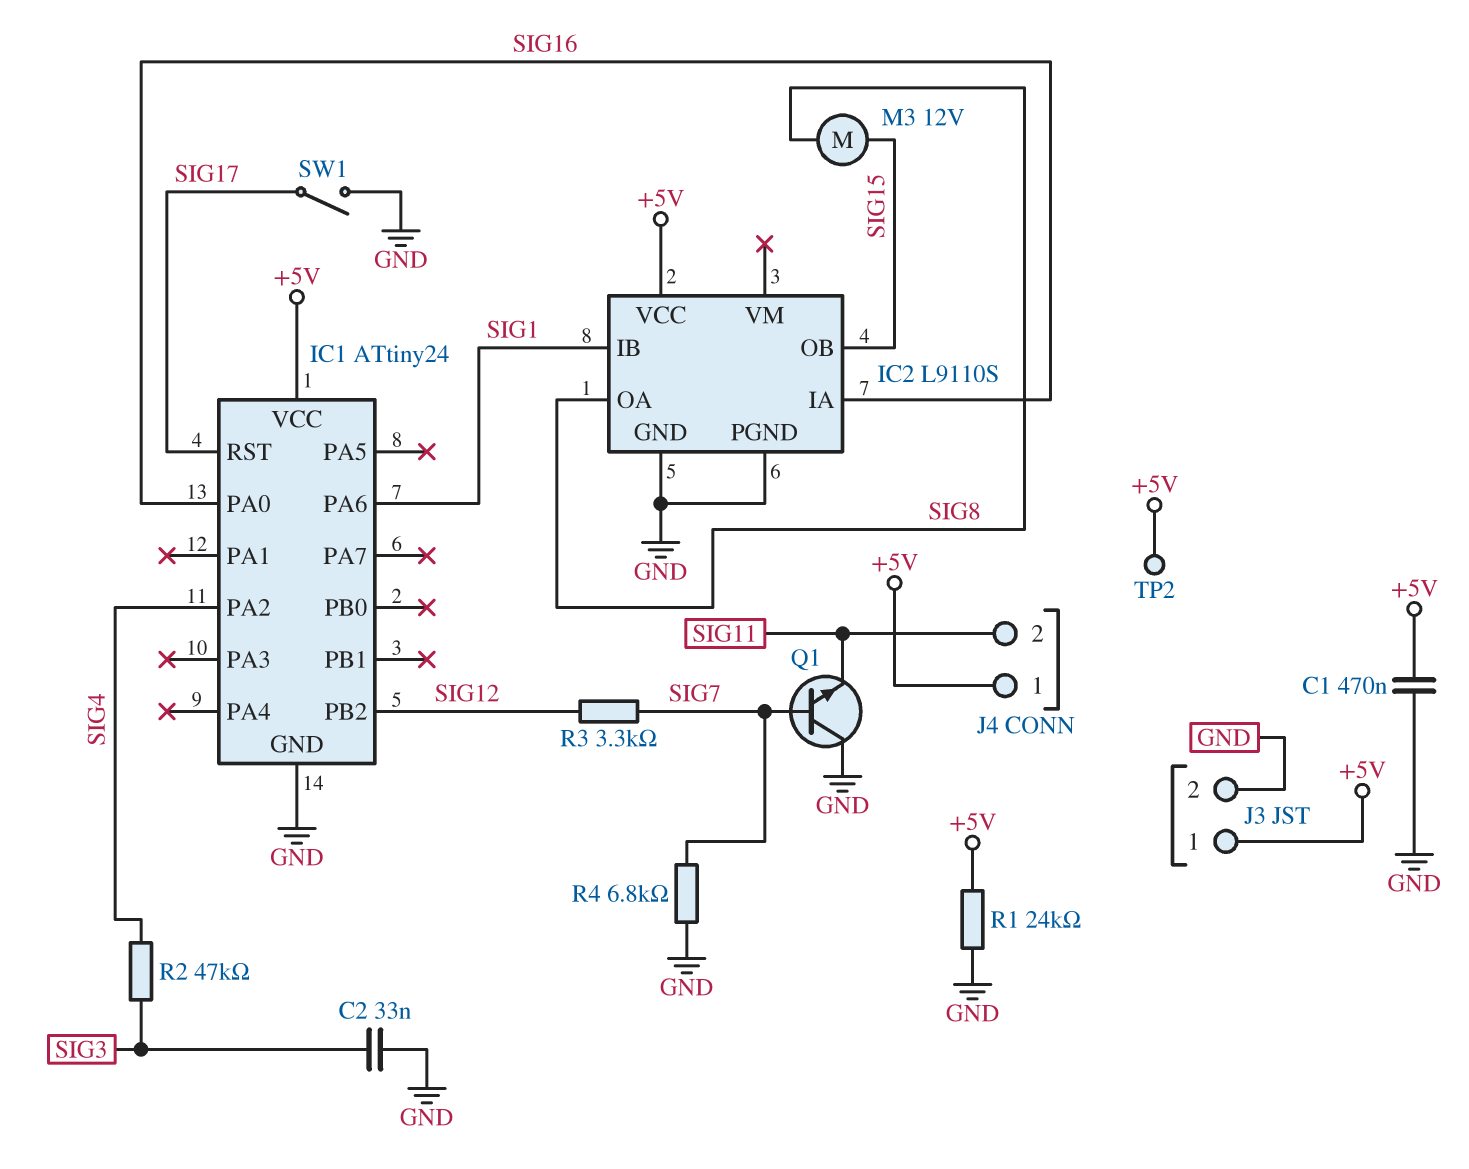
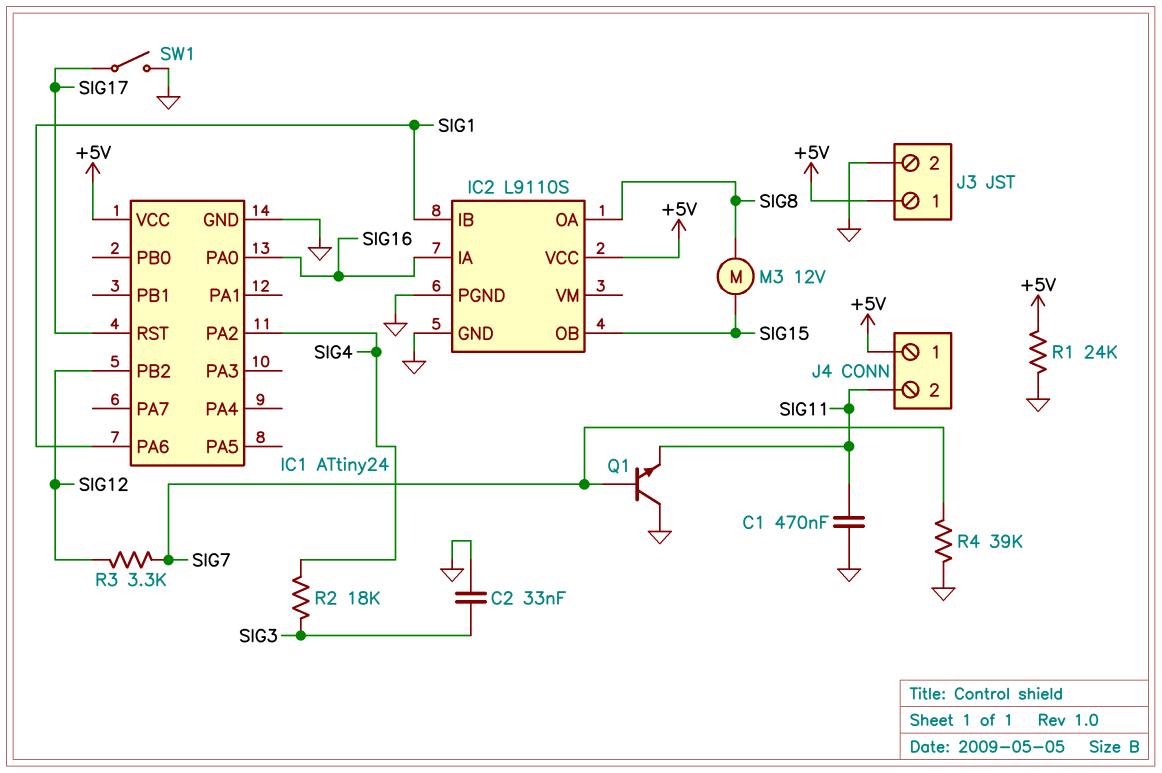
C1: 470nF (+5V, GND) -> 470nF (GND, SIG11)
R2: 47k (SIG3, SIG4) -> 18k (SIG3, SIG4)
R4: 6.8k (GND, SIG7) -> 39k (GND, SIG7)
TP2: test point (+5V) -> none

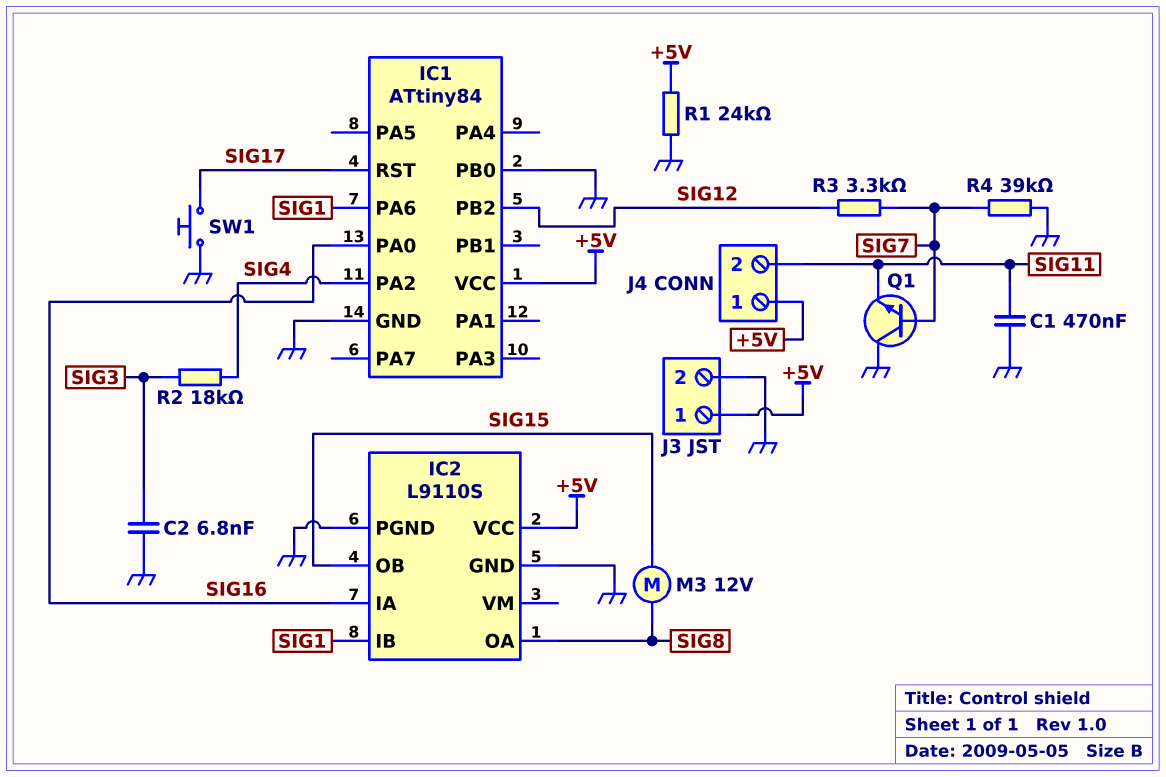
C2: 33nF (GND, SIG3) -> 6.8nF (GND, SIG3)
IC1: ATtiny24 -> ATtiny84
IC1 pin PB0: none -> GND
SW1: switch (GND, SIG17) -> button (GND, SIG17)

